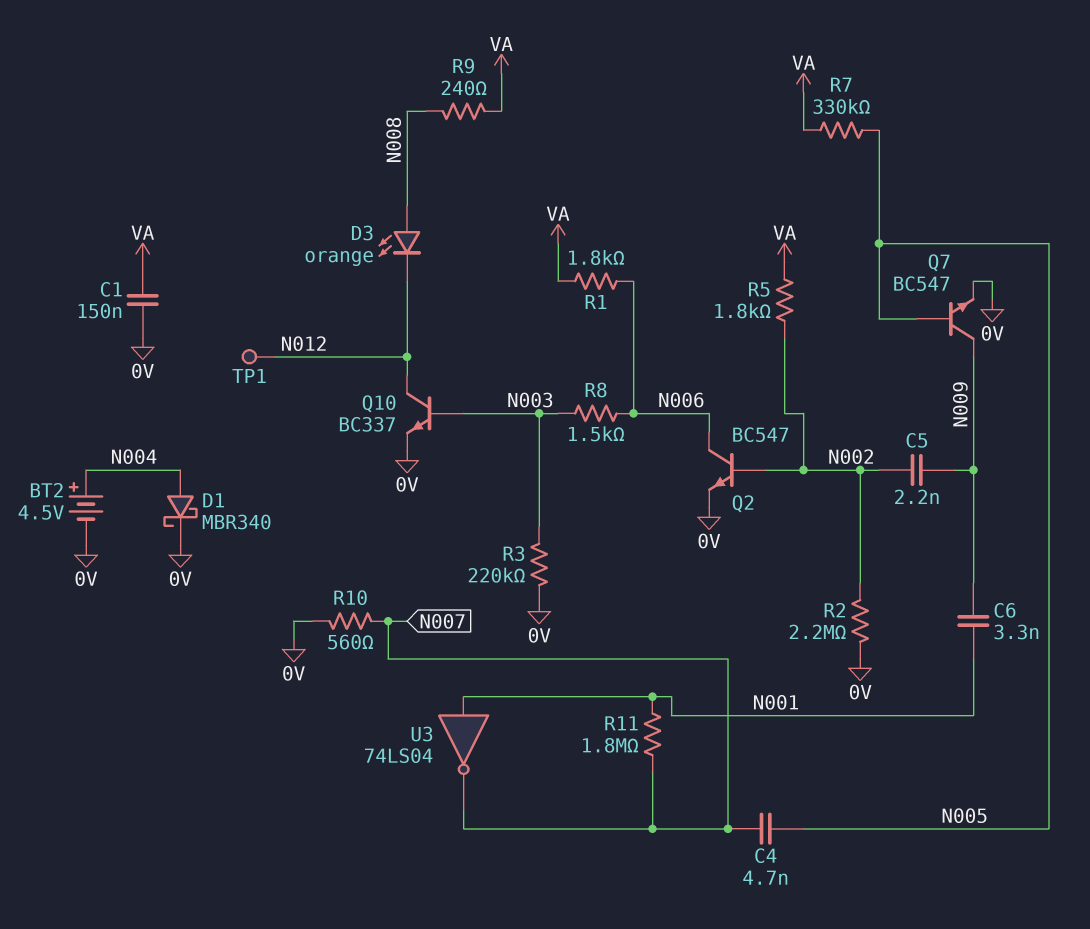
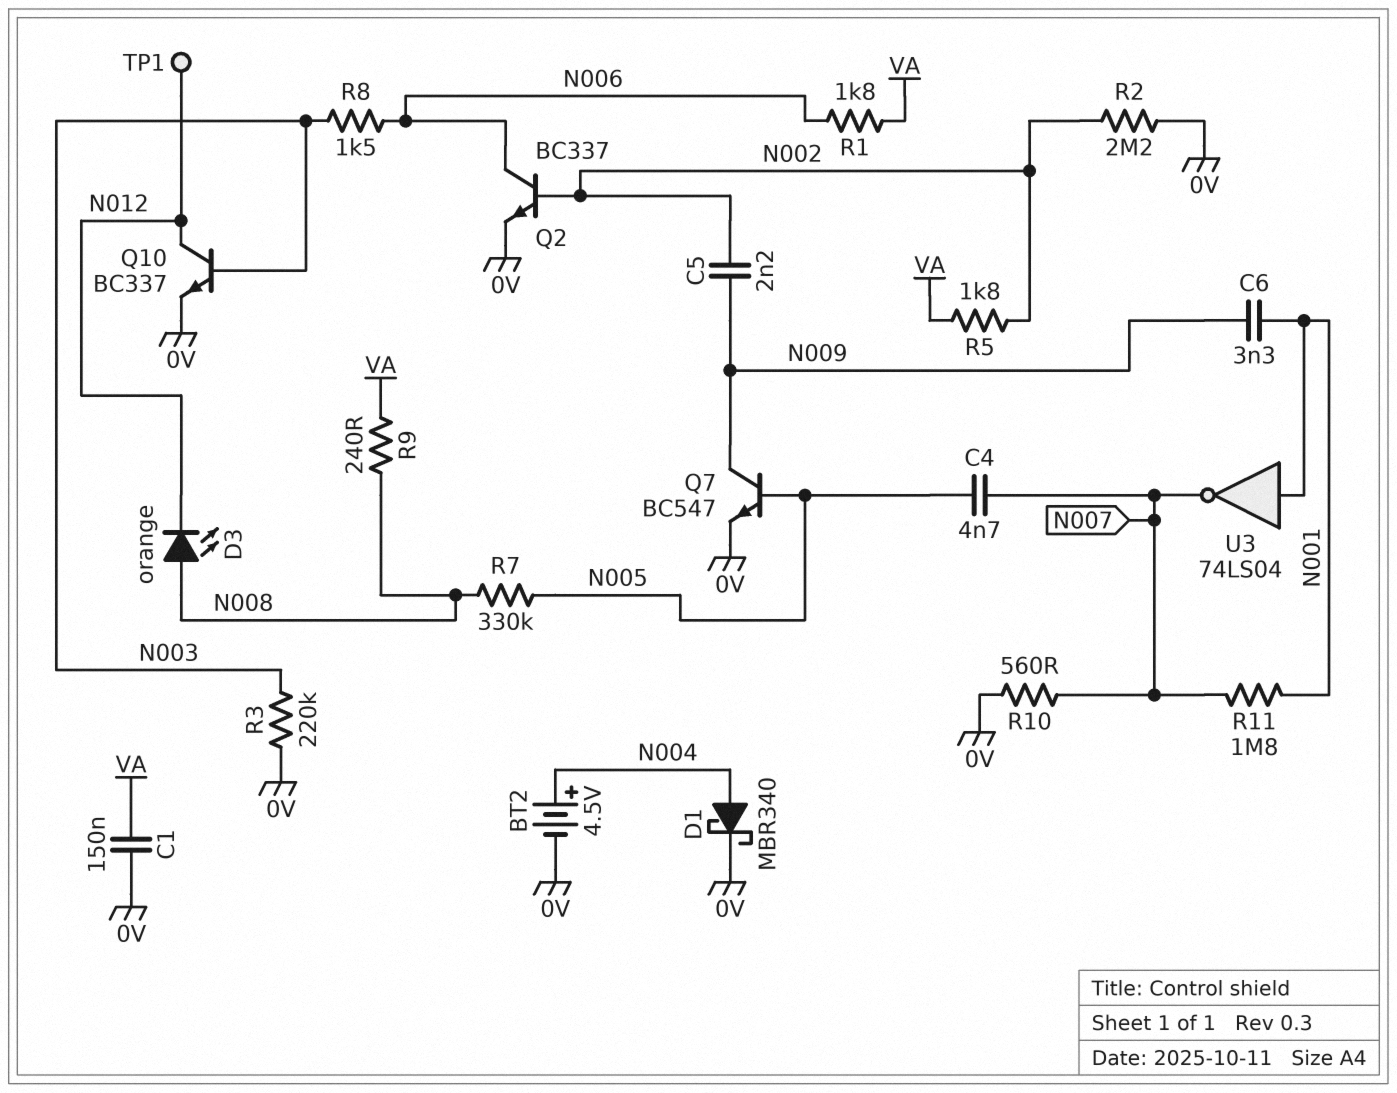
Q2: NPN BC547 (B N002, C N006, E 0V) -> NPN BC337 (B N002, C N006, E 0V)
R7: 330k (N005, VA) -> 330k (N005, N008)

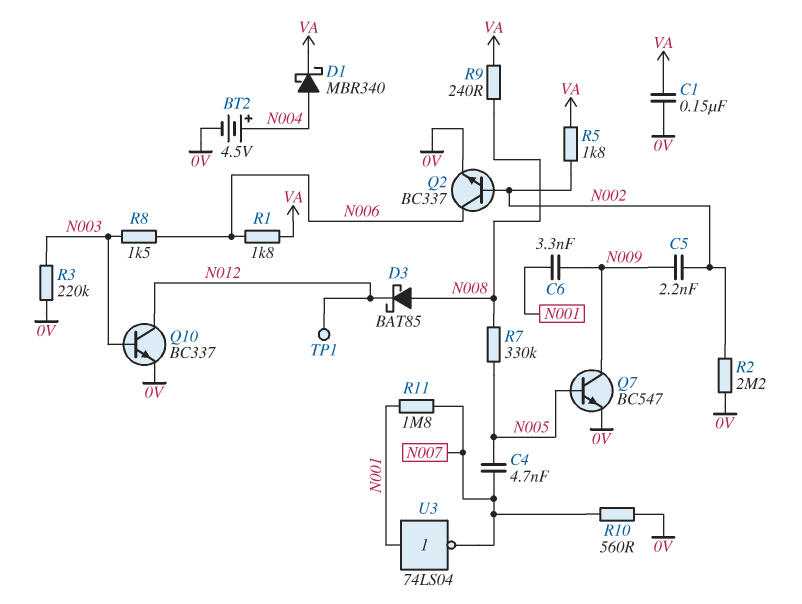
D1: schottky MBR340 (A N004, K 0V) -> schottky MBR340 (A N004, K VA)
D3: LED orange (A N008, K N012) -> schottky BAT85 (A N008, K N012)

